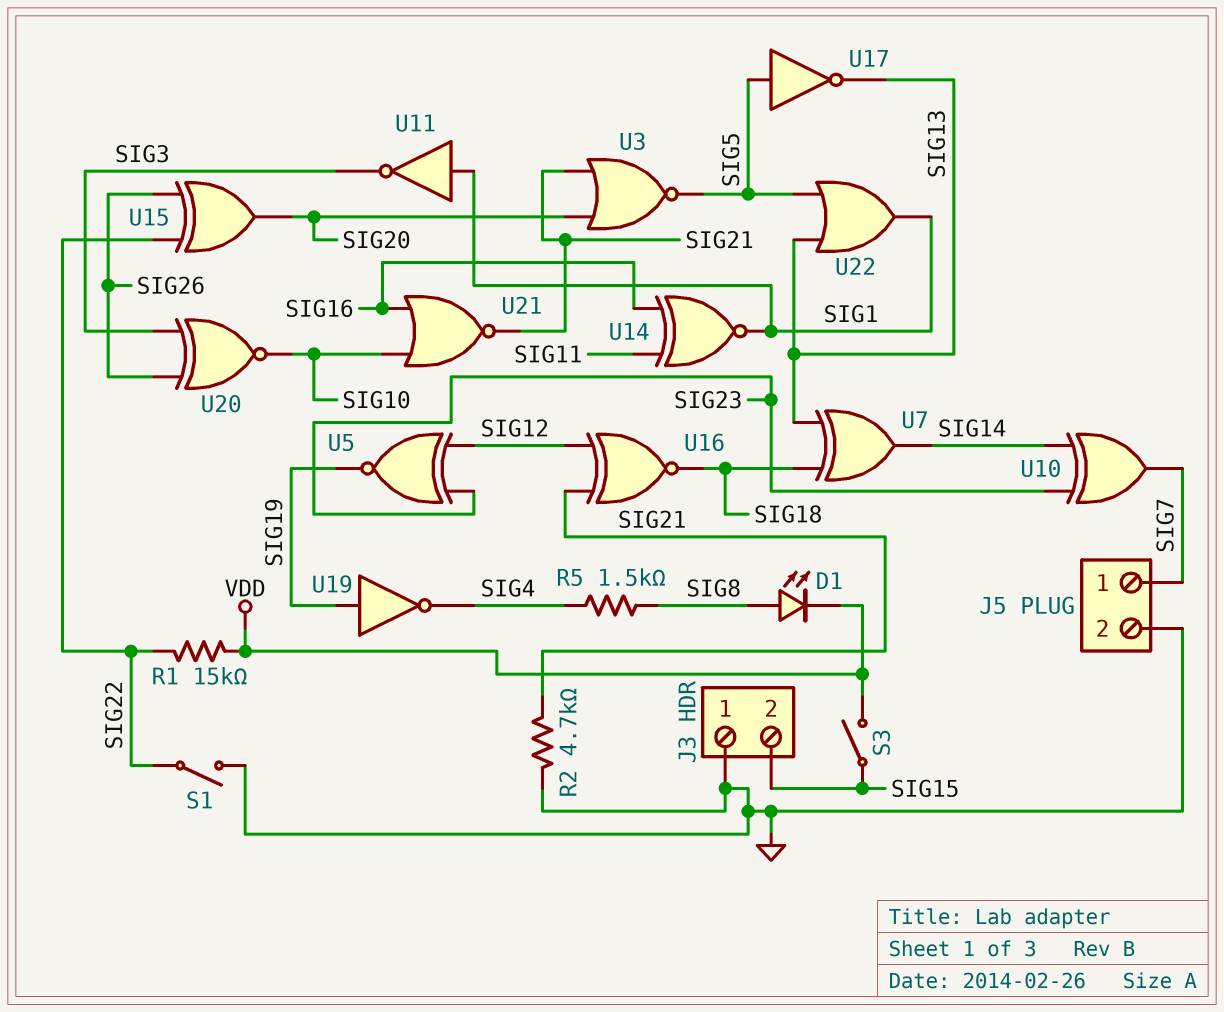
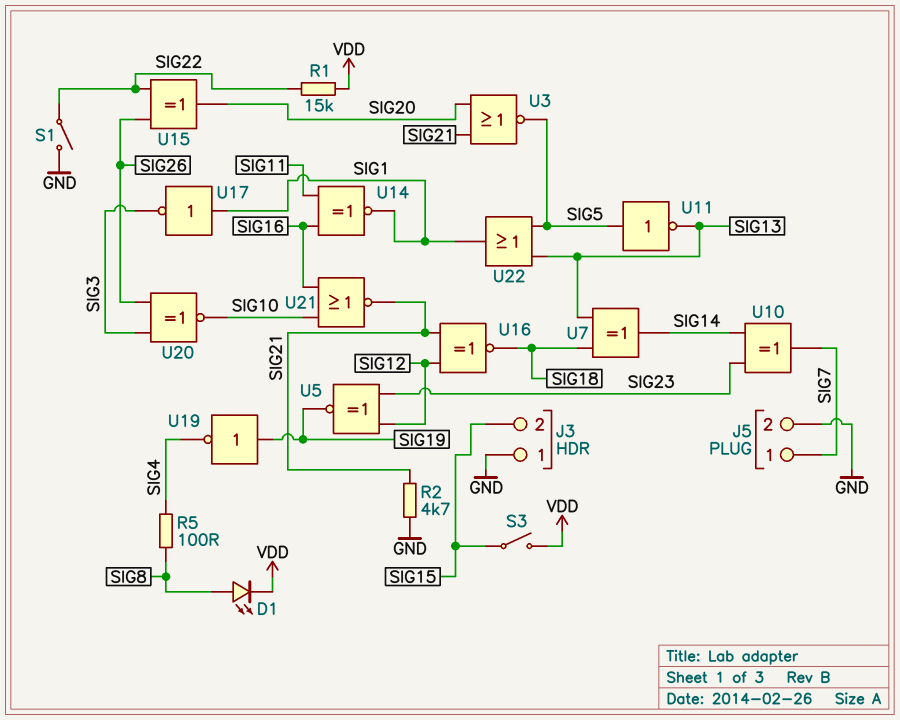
R5: 1.5k (SIG4, SIG8) -> 100 (SIG4, SIG8)
U11: NOT (in SIG1, out SIG3) -> NOT (in SIG5, out SIG13)
U17: NOT (in SIG5, out SIG13) -> NOT (in SIG1, out SIG3)

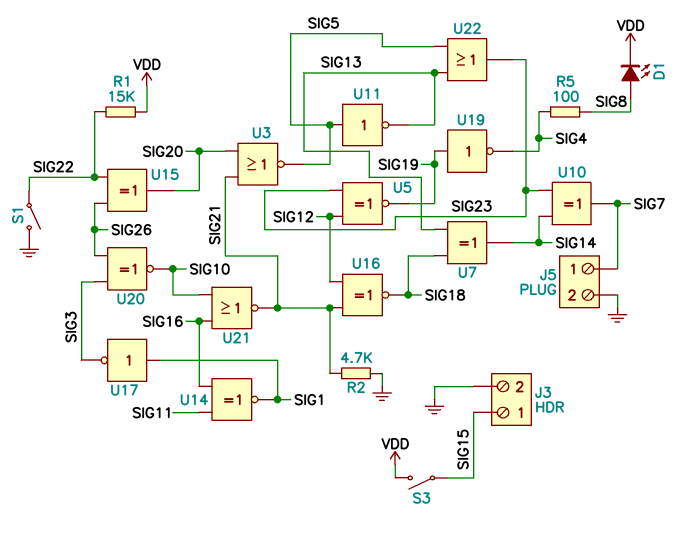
J3 pin 1: GND -> SIG15
J3 pin 2: SIG15 -> GND
U22: OR (in SIG5, in SIG13, out SIG1) -> OR (in SIG5, in SIG13, out SIG23)

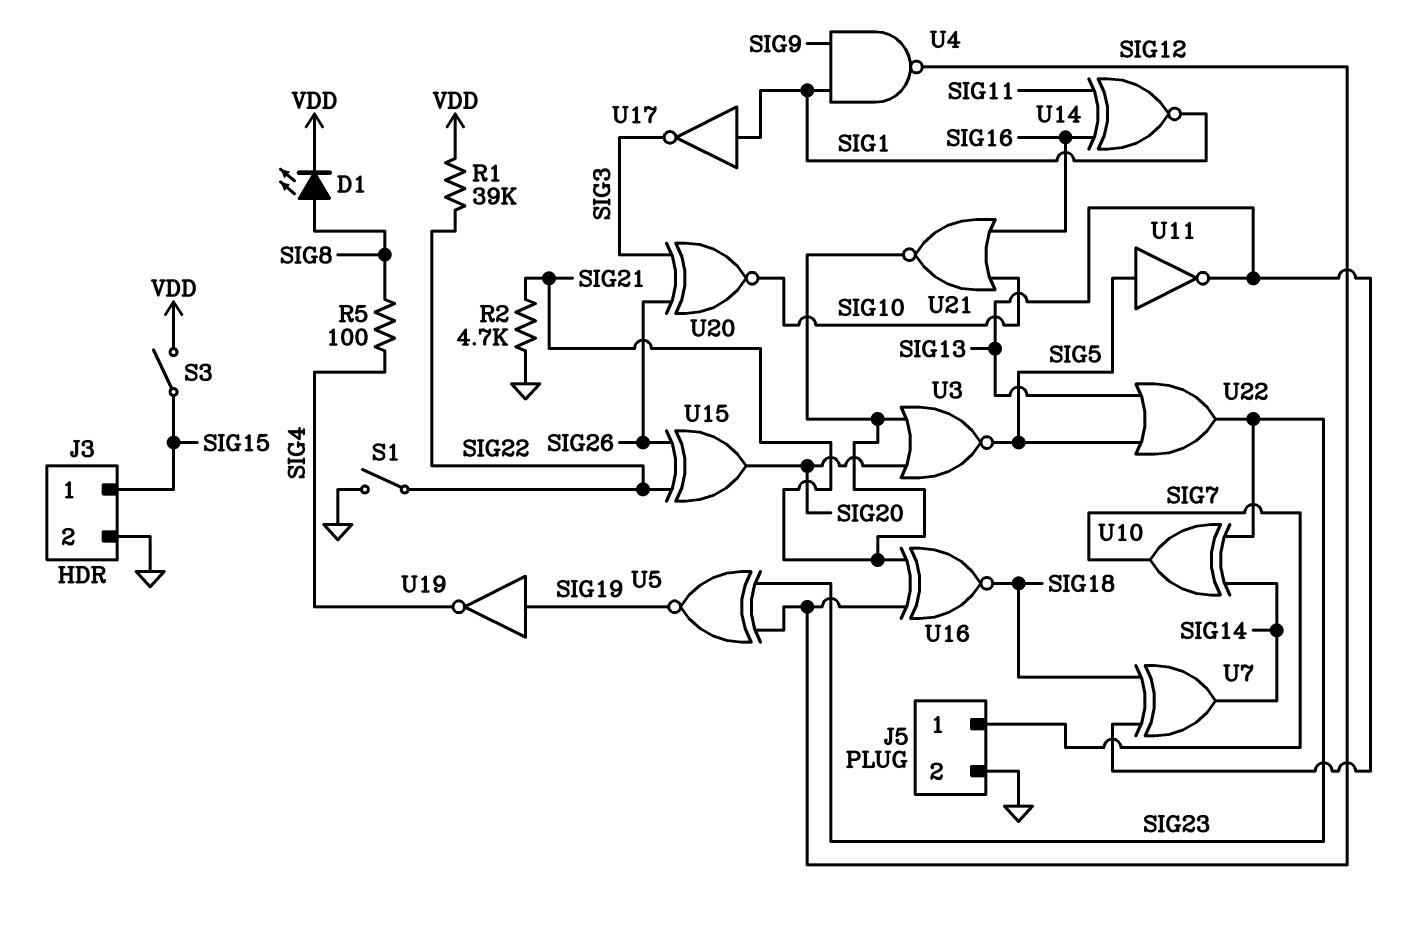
R1: 15k (SIG22, VDD) -> 39k (SIG22, VDD)
U4: none -> NAND (in SIG1, in SIG9, out SIG12)

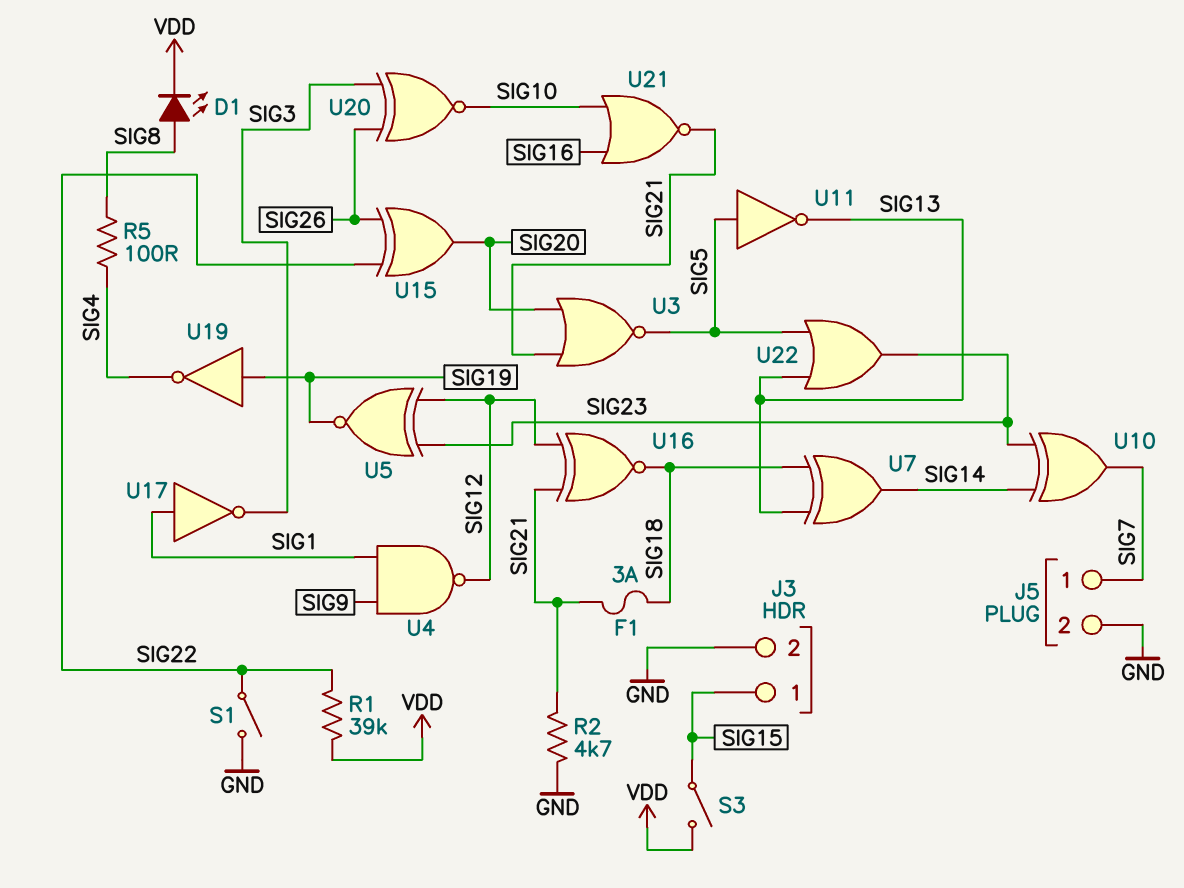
F1: none -> 3A (SIG18, SIG21)
U14: XNOR (in SIG11, in SIG16, out SIG1) -> none

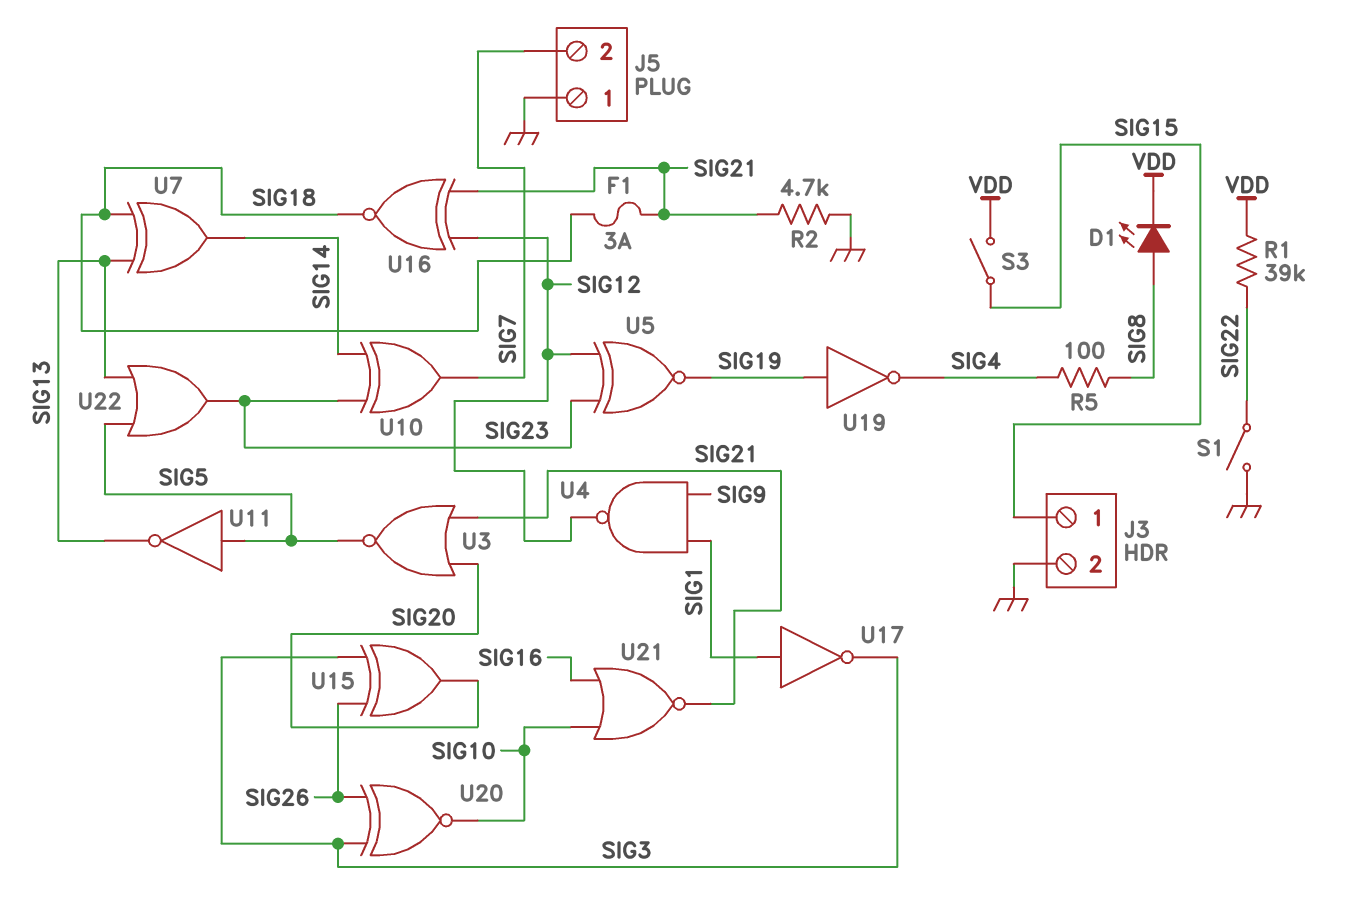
J5 pin 1: SIG7 -> GND
J5 pin 2: GND -> SIG7
U15: XOR (in SIG22, in SIG26, out SIG20) -> XOR (in SIG3, in SIG26, out SIG20)

